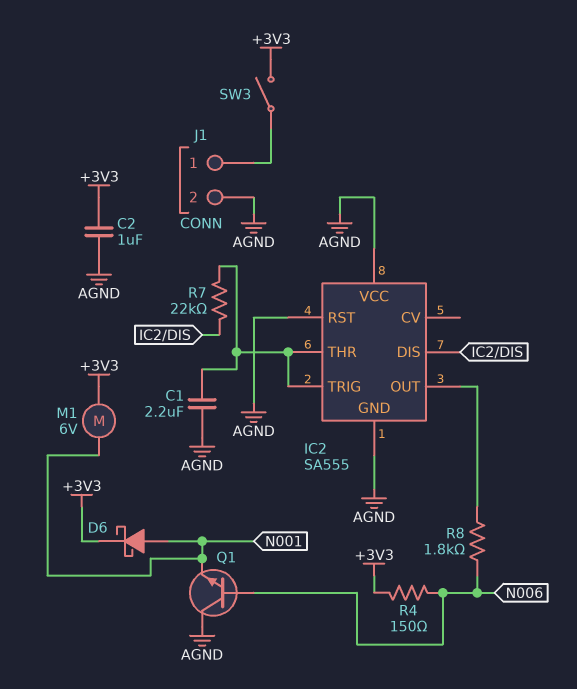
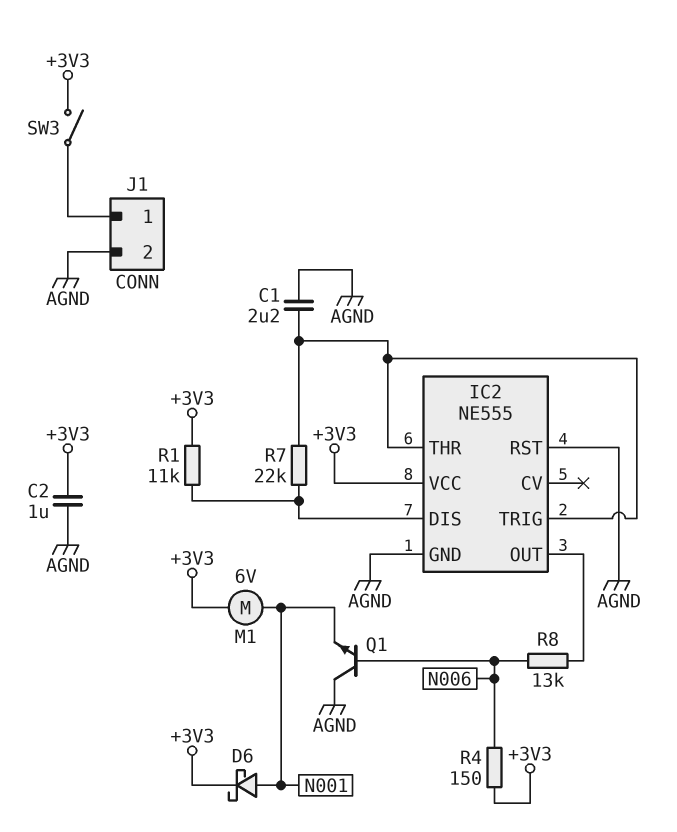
IC2: SA555 -> NE555
IC2 pin VCC: AGND -> +3V3
R1: none -> 11k (+3V3, IC2/DIS)
R8: 1.8k (IC2/OUT, N006) -> 13k (IC2/OUT, N006)

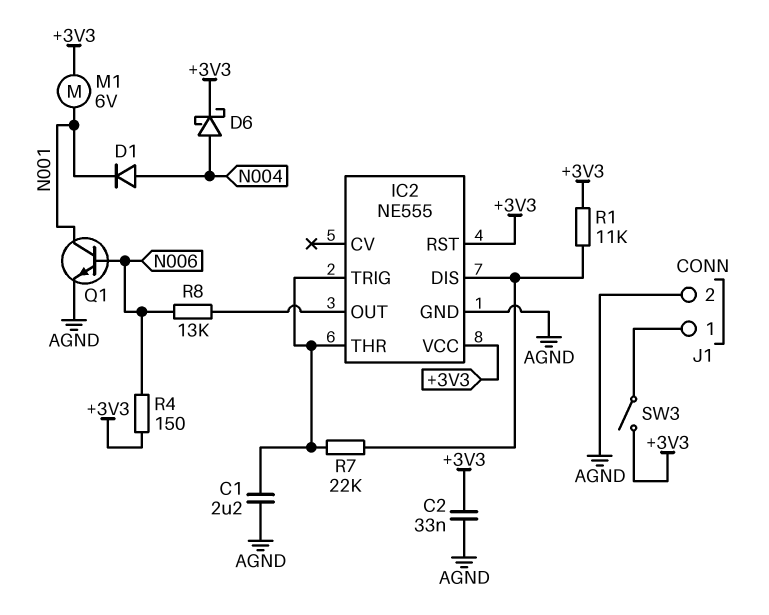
C2: 1uF (+3V3, AGND) -> 33nF (+3V3, AGND)
D1: none -> diode (A N004, K N001)
D6: schottky (A N001, K +3V3) -> schottky (A N004, K +3V3)
IC2 pin RST: AGND -> +3V3
Q1: NPN (B N006, C AGND, E N001) -> NPN (B N006, C N001, E AGND)

